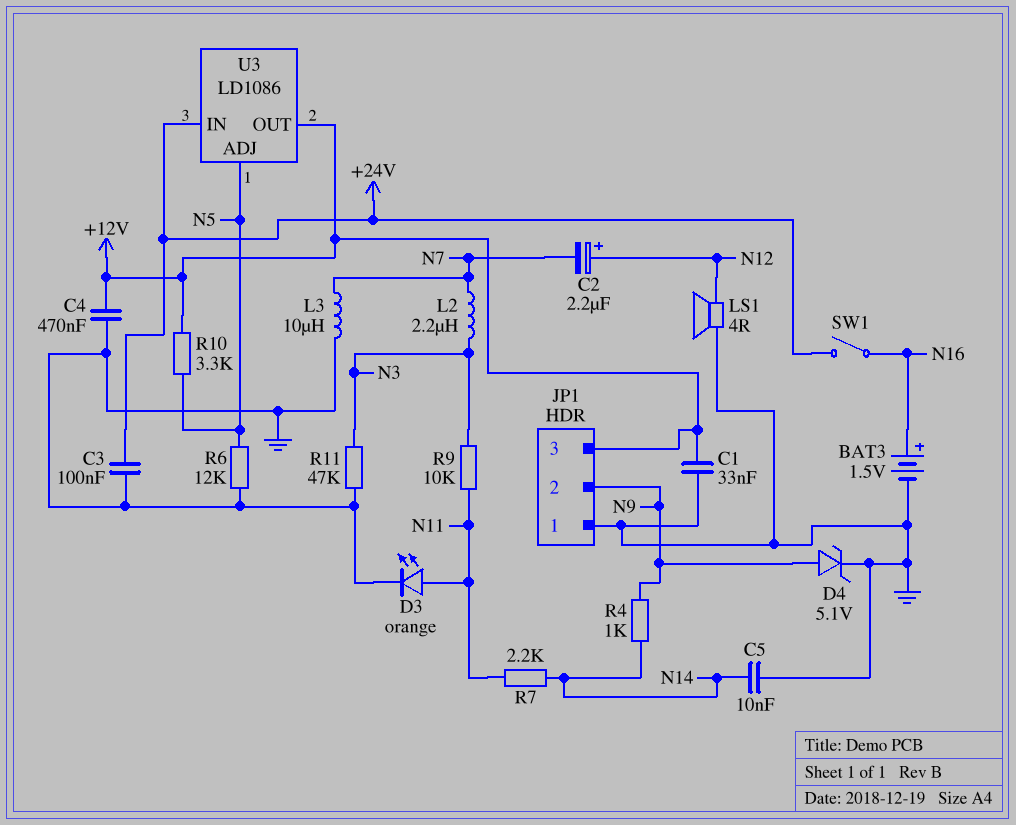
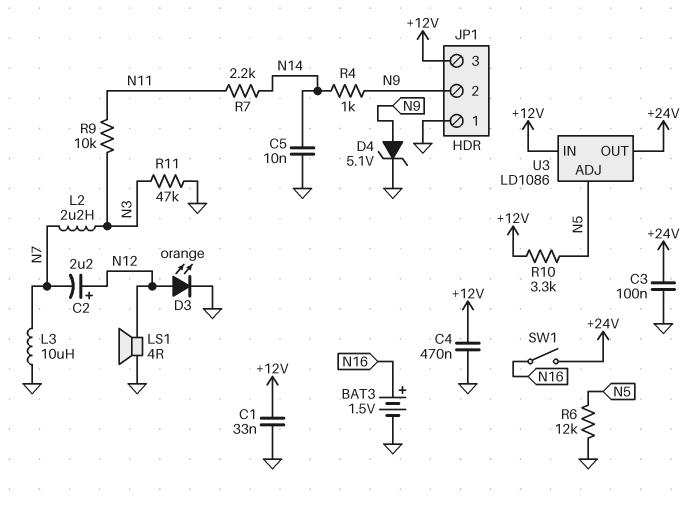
D3: LED orange (A N11, K GND) -> LED orange (A N12, K GND)
U3 pin IN: +24V -> +12V
U3 pin OUT: +12V -> +24V

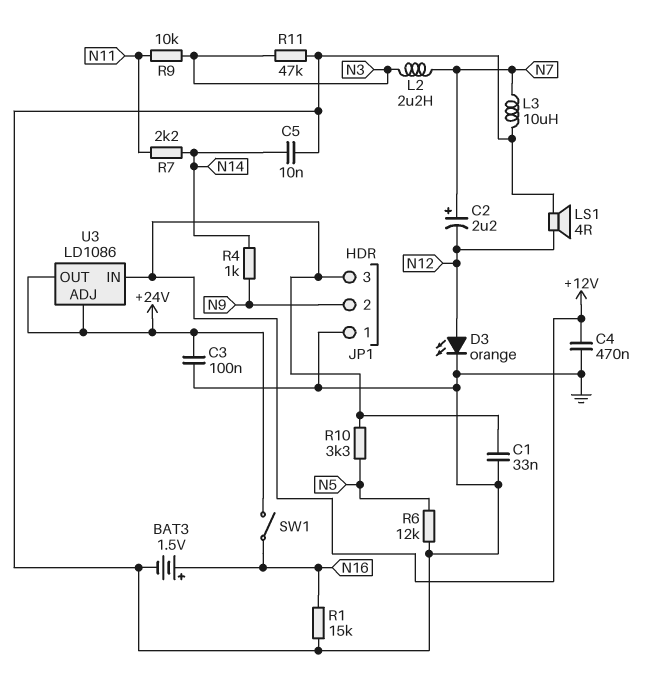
C2: 2.2uF (plus N12, minus N7) -> 2.2uF (plus N7, minus N12)
D4: zener 5.1V (A N9, K GND) -> none
R1: none -> 15k (GND, N16)
U3 pin ADJ: N5 -> +24V

